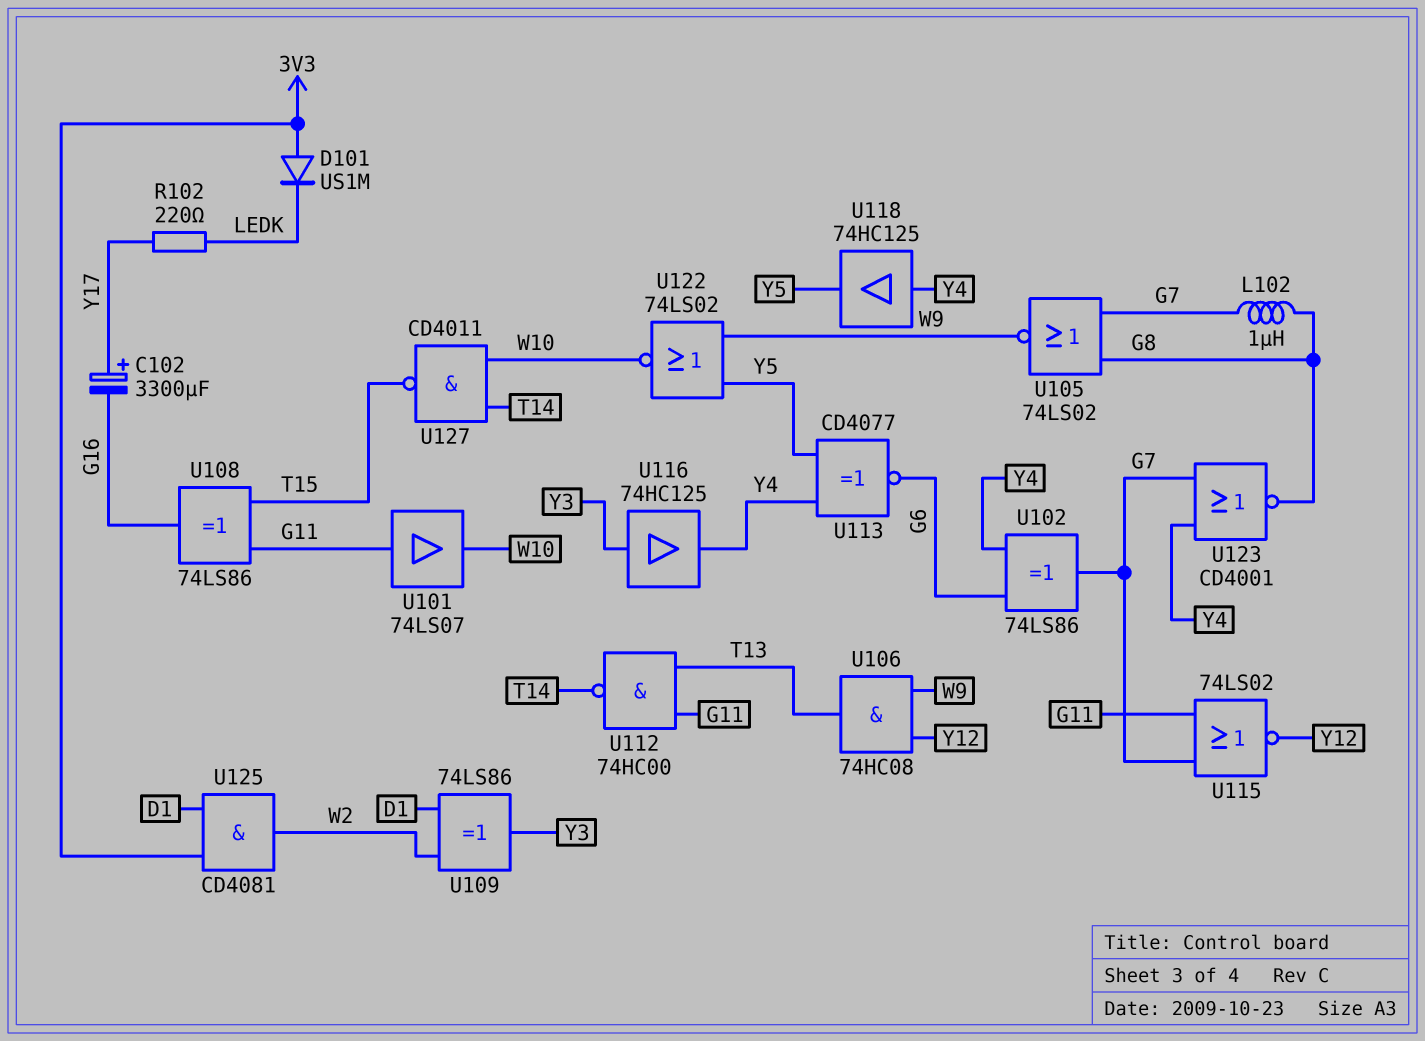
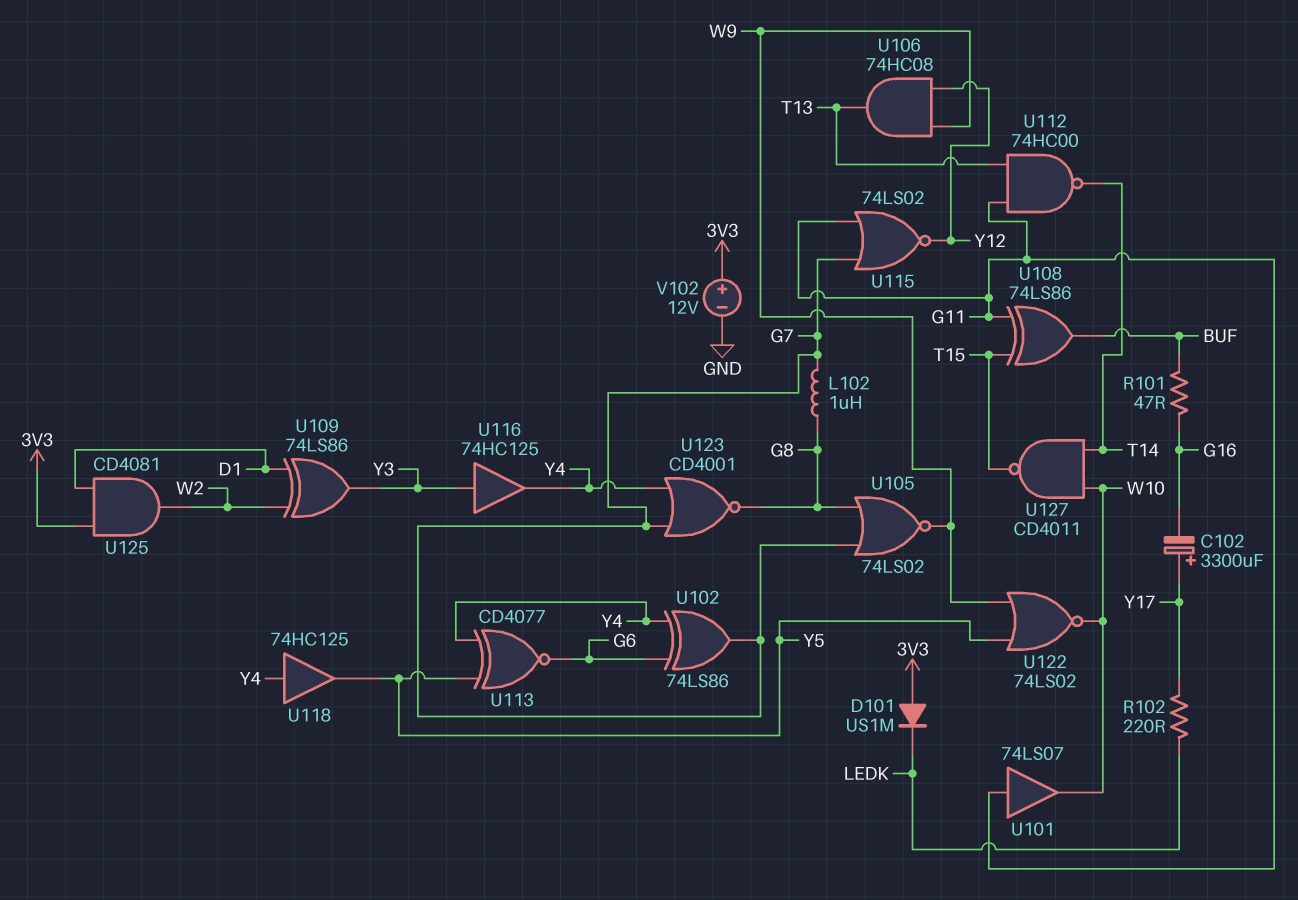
R101: none -> 47 (BUF, G16)
U108: XOR 74LS86 (in G11, in T15, out G16) -> XOR 74LS86 (in G11, in T15, out BUF)
V102: none -> 12V (plus 3V3, minus GND)

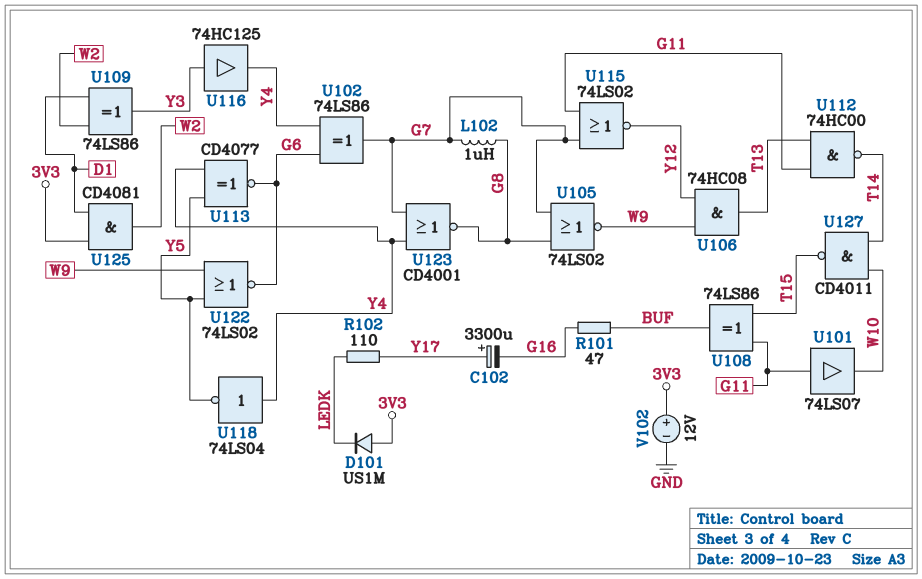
R102: 220 (LEDK, Y17) -> 110 (LEDK, Y17)
U118: buffer 74HC125 (in Y4, out Y5) -> NOT 74LS04 (in Y4, out Y5)
U122: NOR 74LS02 (in W9, in Y5, out W10) -> NOR 74LS02 (in W9, in Y5, out G6)

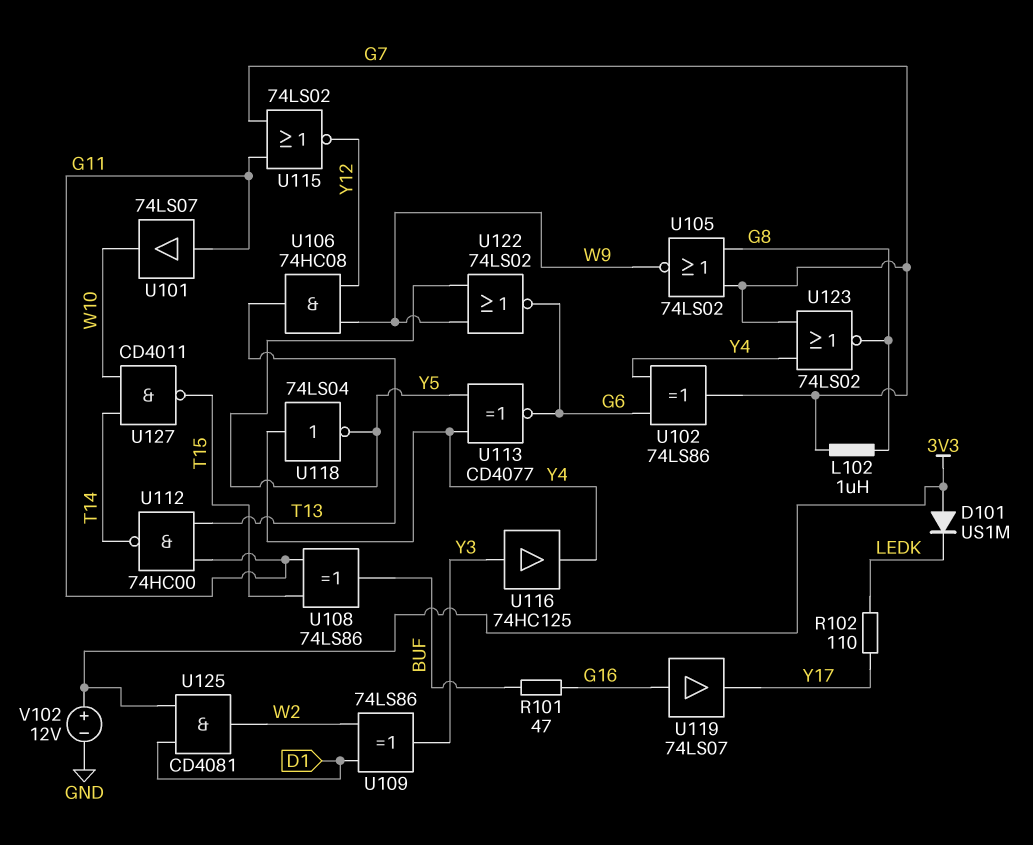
C102: 3300uF (plus Y17, minus G16) -> none
U119: none -> buffer 74LS07 (in G16, out Y17)
U123: NOR CD4001 (in G7, in Y4, out G8) -> NOR 74LS02 (in G7, in Y4, out G8)

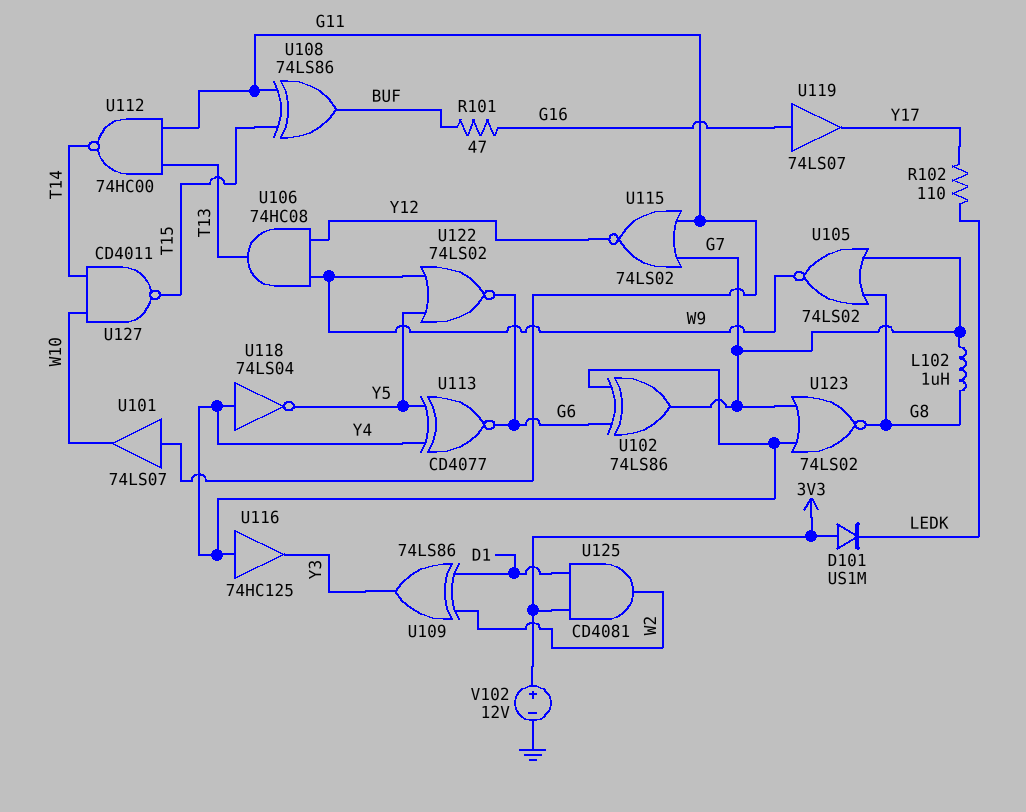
U116: buffer 74HC125 (in Y3, out Y4) -> buffer 74HC125 (in Y4, out Y3)

